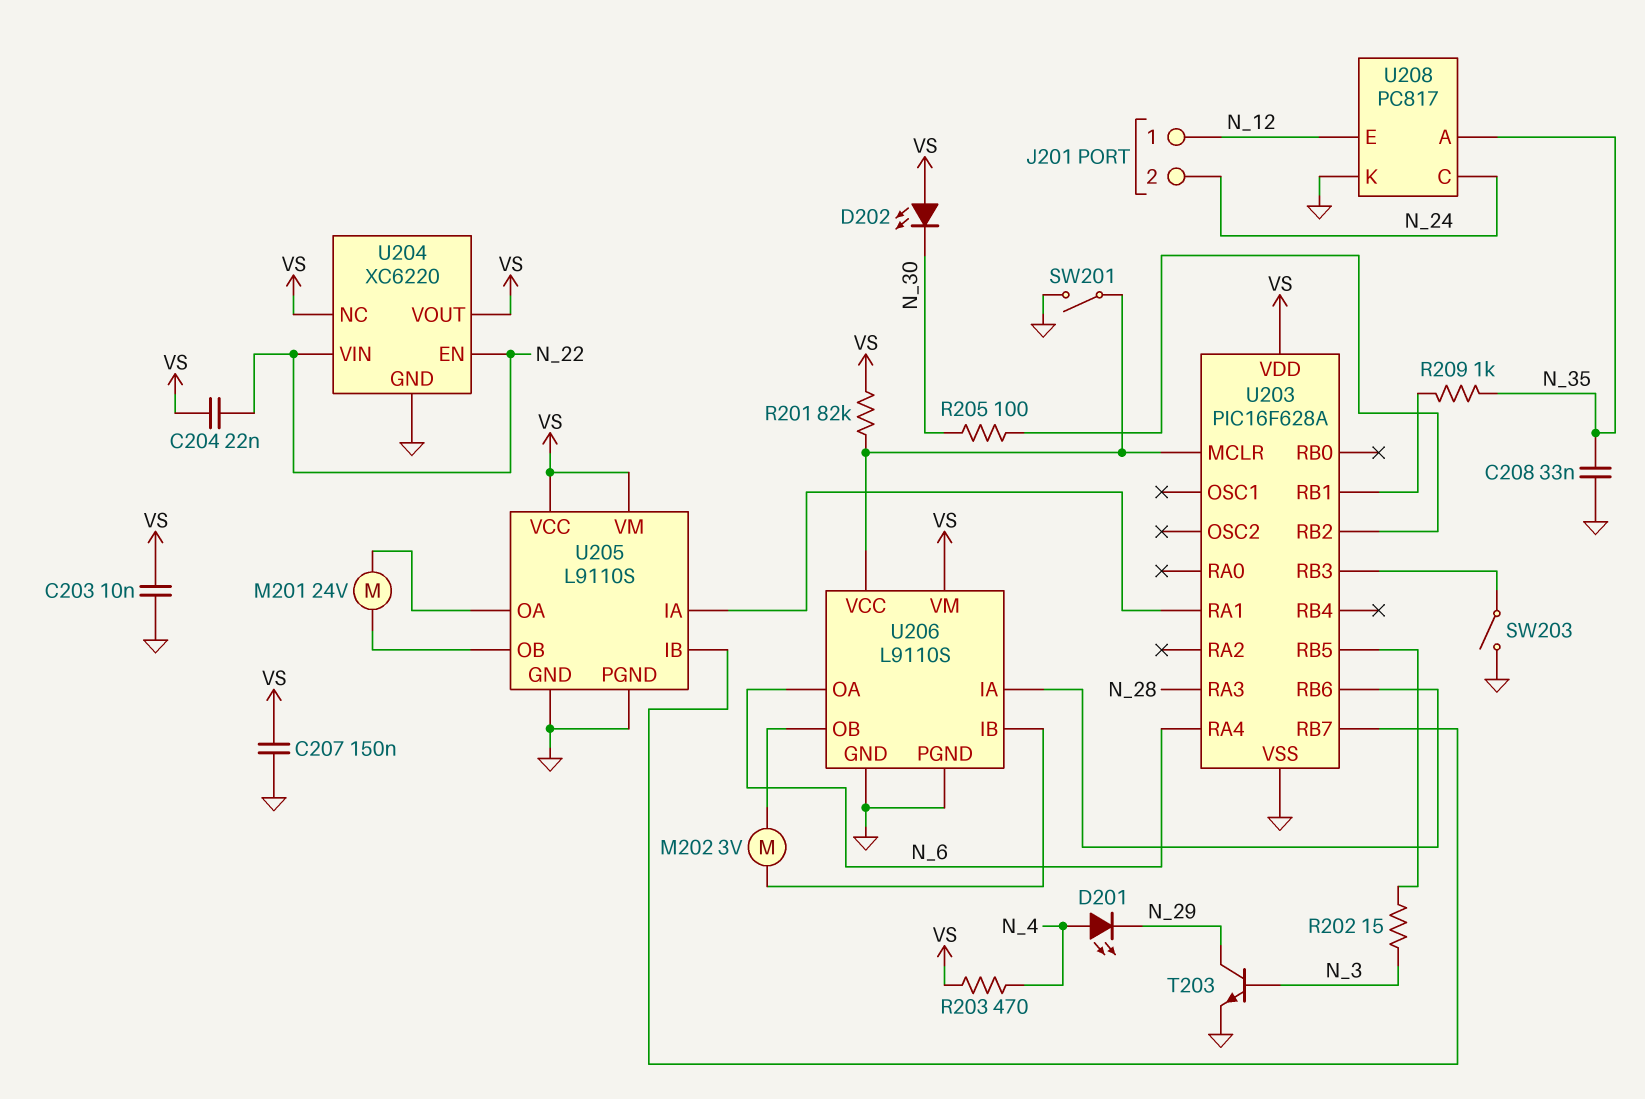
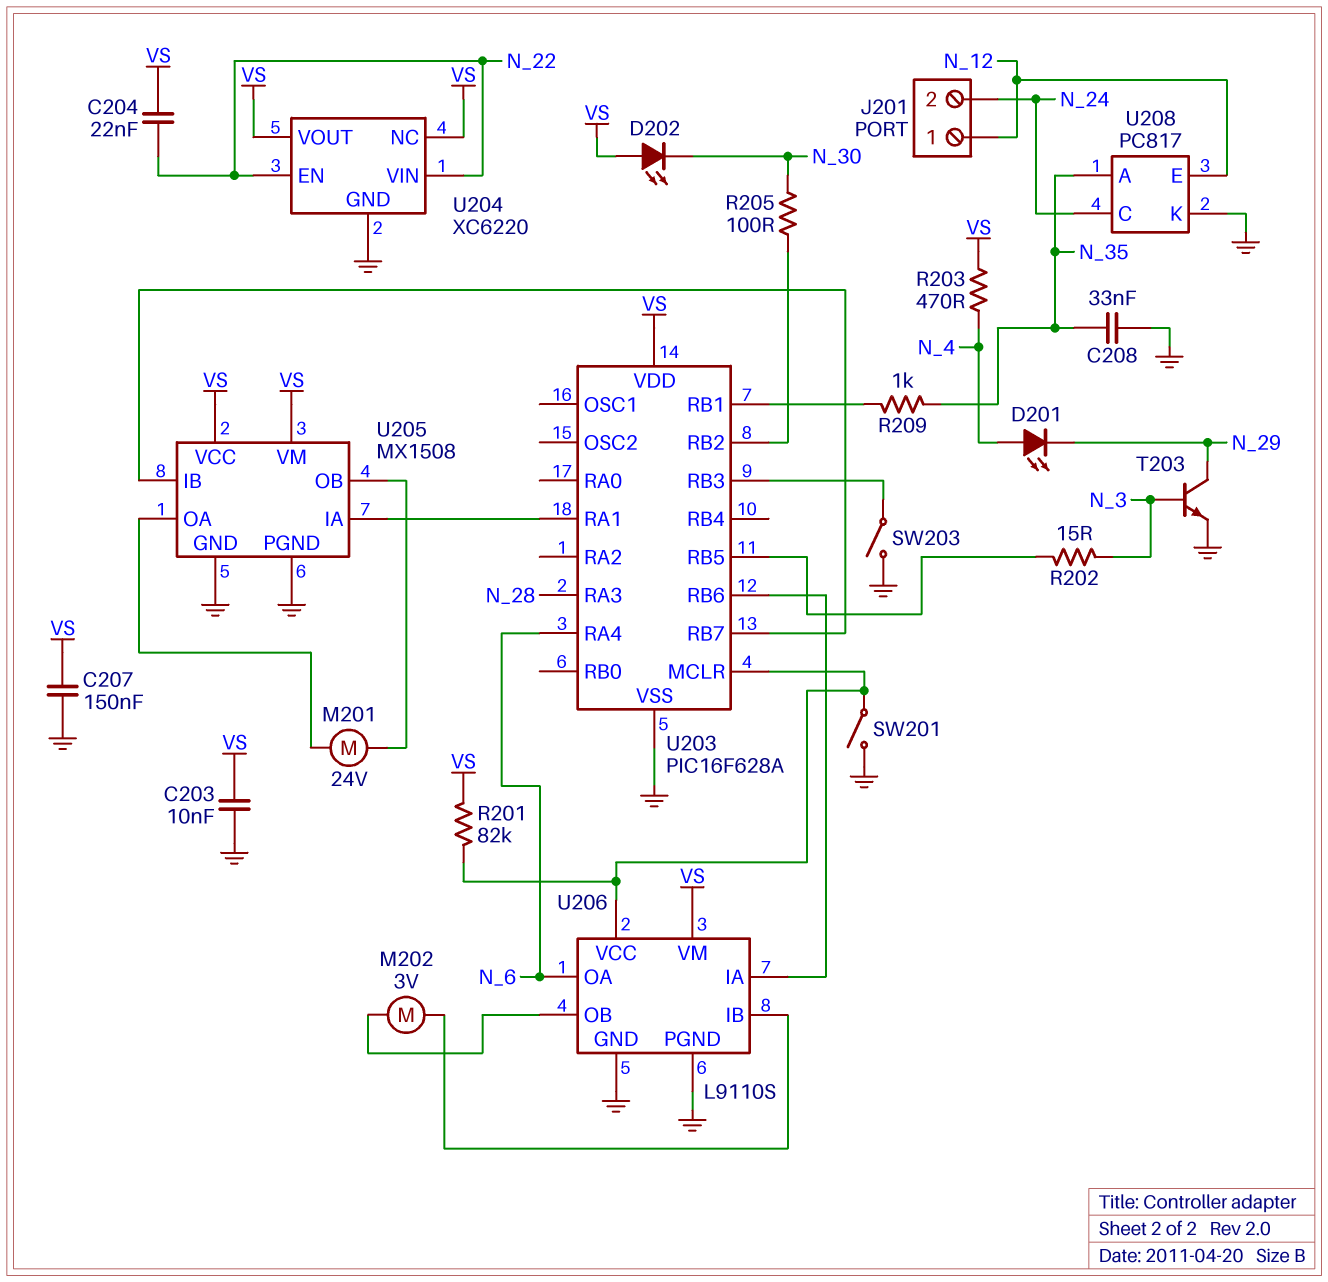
U205: L9110S -> MX1508

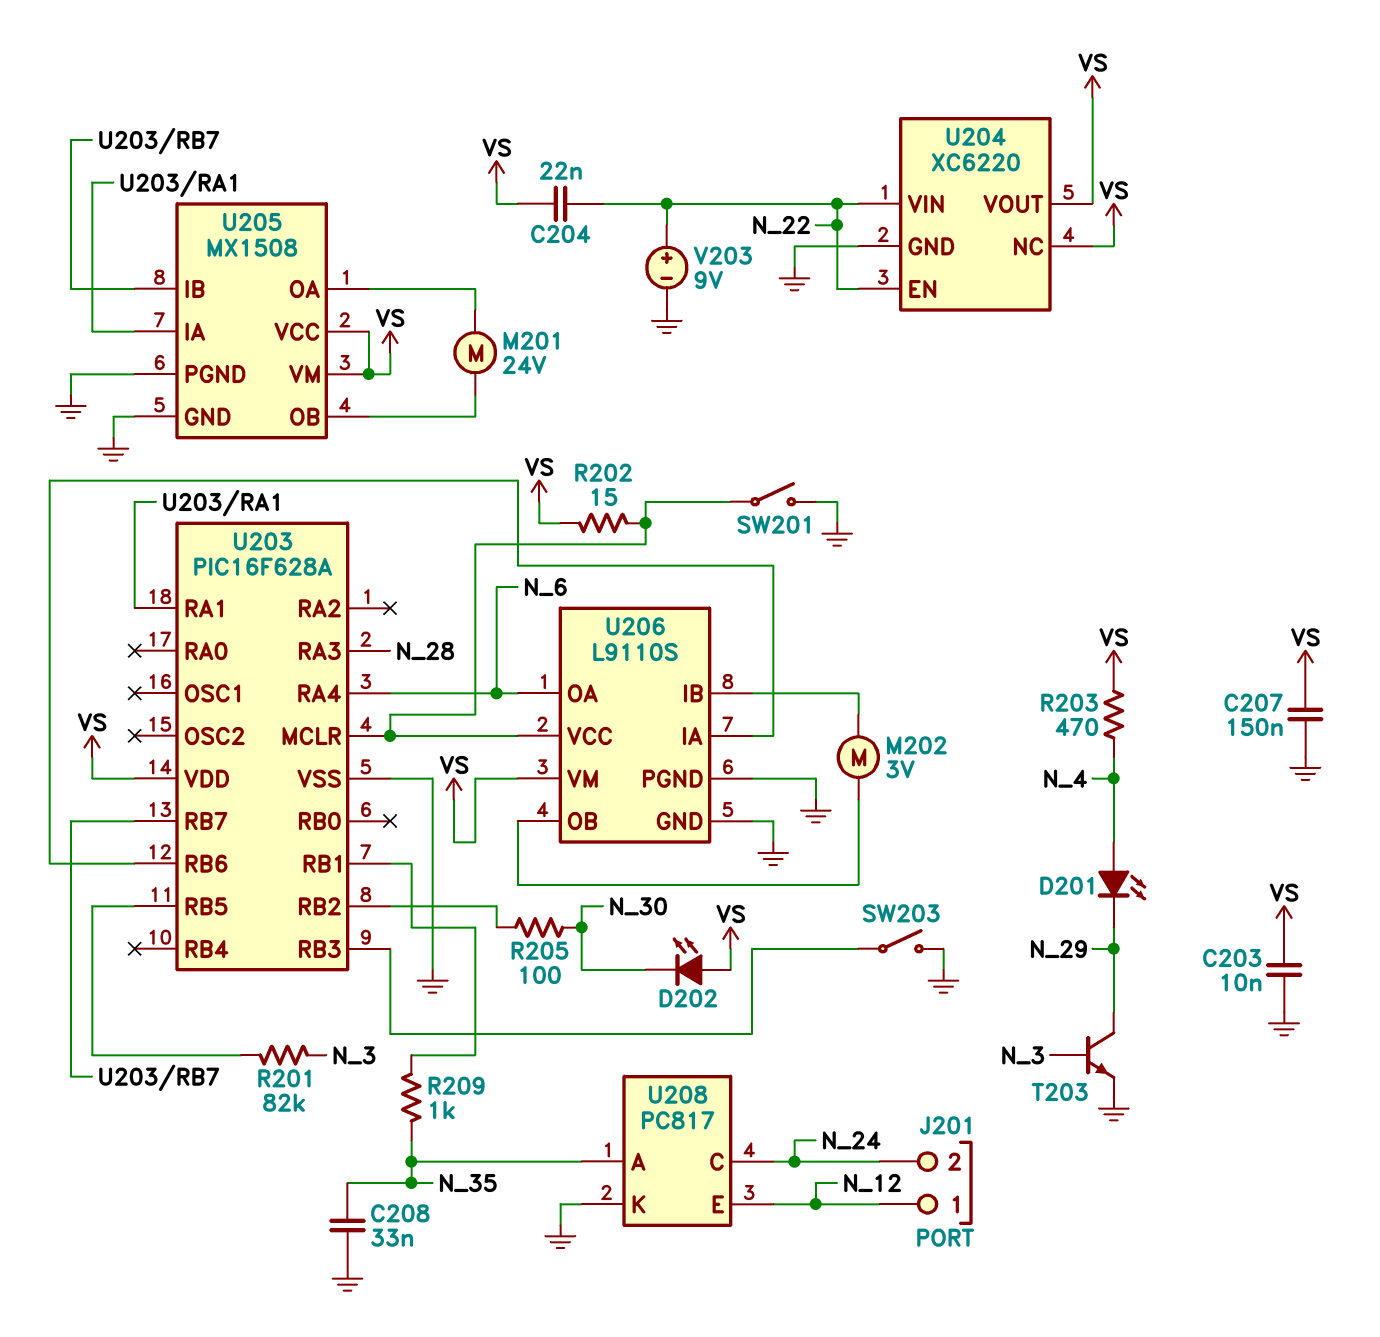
R201: 82k (U203/MCLR, VS) -> 82k (N_3, U203/RB5)
R202: 15 (N_3, U203/RB5) -> 15 (U203/MCLR, VS)
V203: none -> 9V (plus N_22, minus GND)

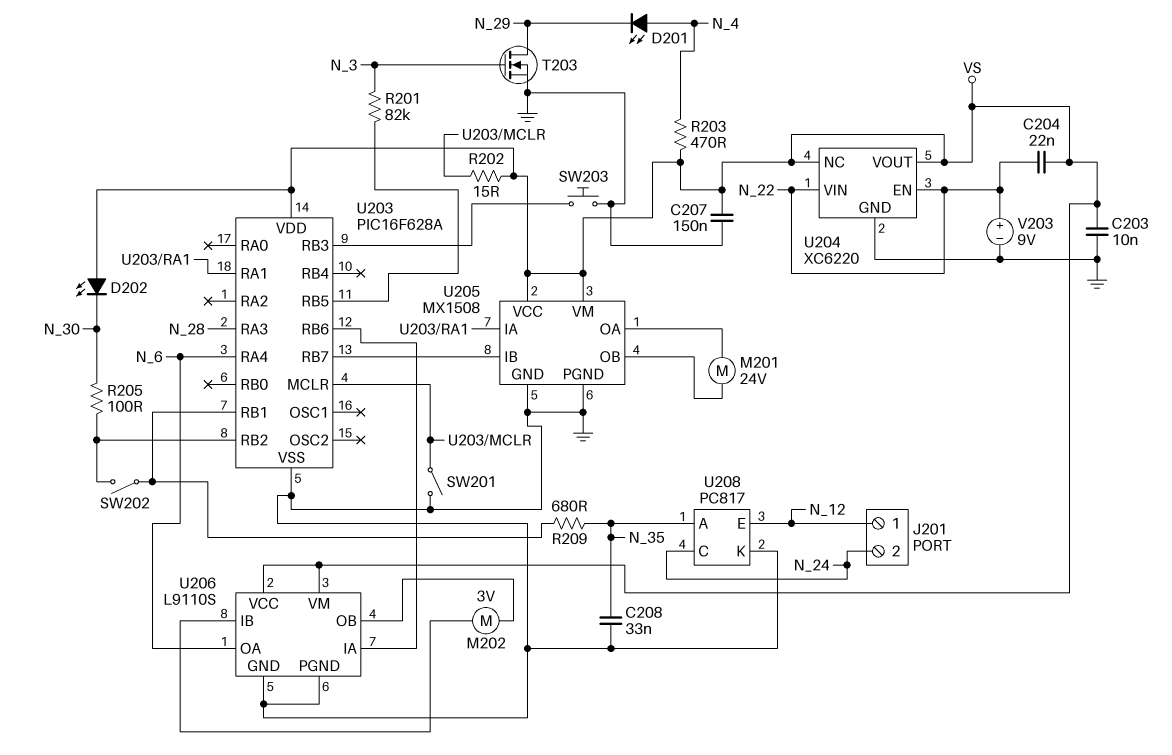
R209: 1k (N_35, U203/RB1) -> 680 (N_35, U203/RB1)
SW202: none -> switch (U203/RB1, U203/RB2)
SW203: switch (GND, U203/RB3) -> button (GND, U203/RB3)
T203: NPN (B N_3, C N_29, E GND) -> NMOS (G N_3, D N_29, S GND)
U206 pin VCC: U203/MCLR -> VS

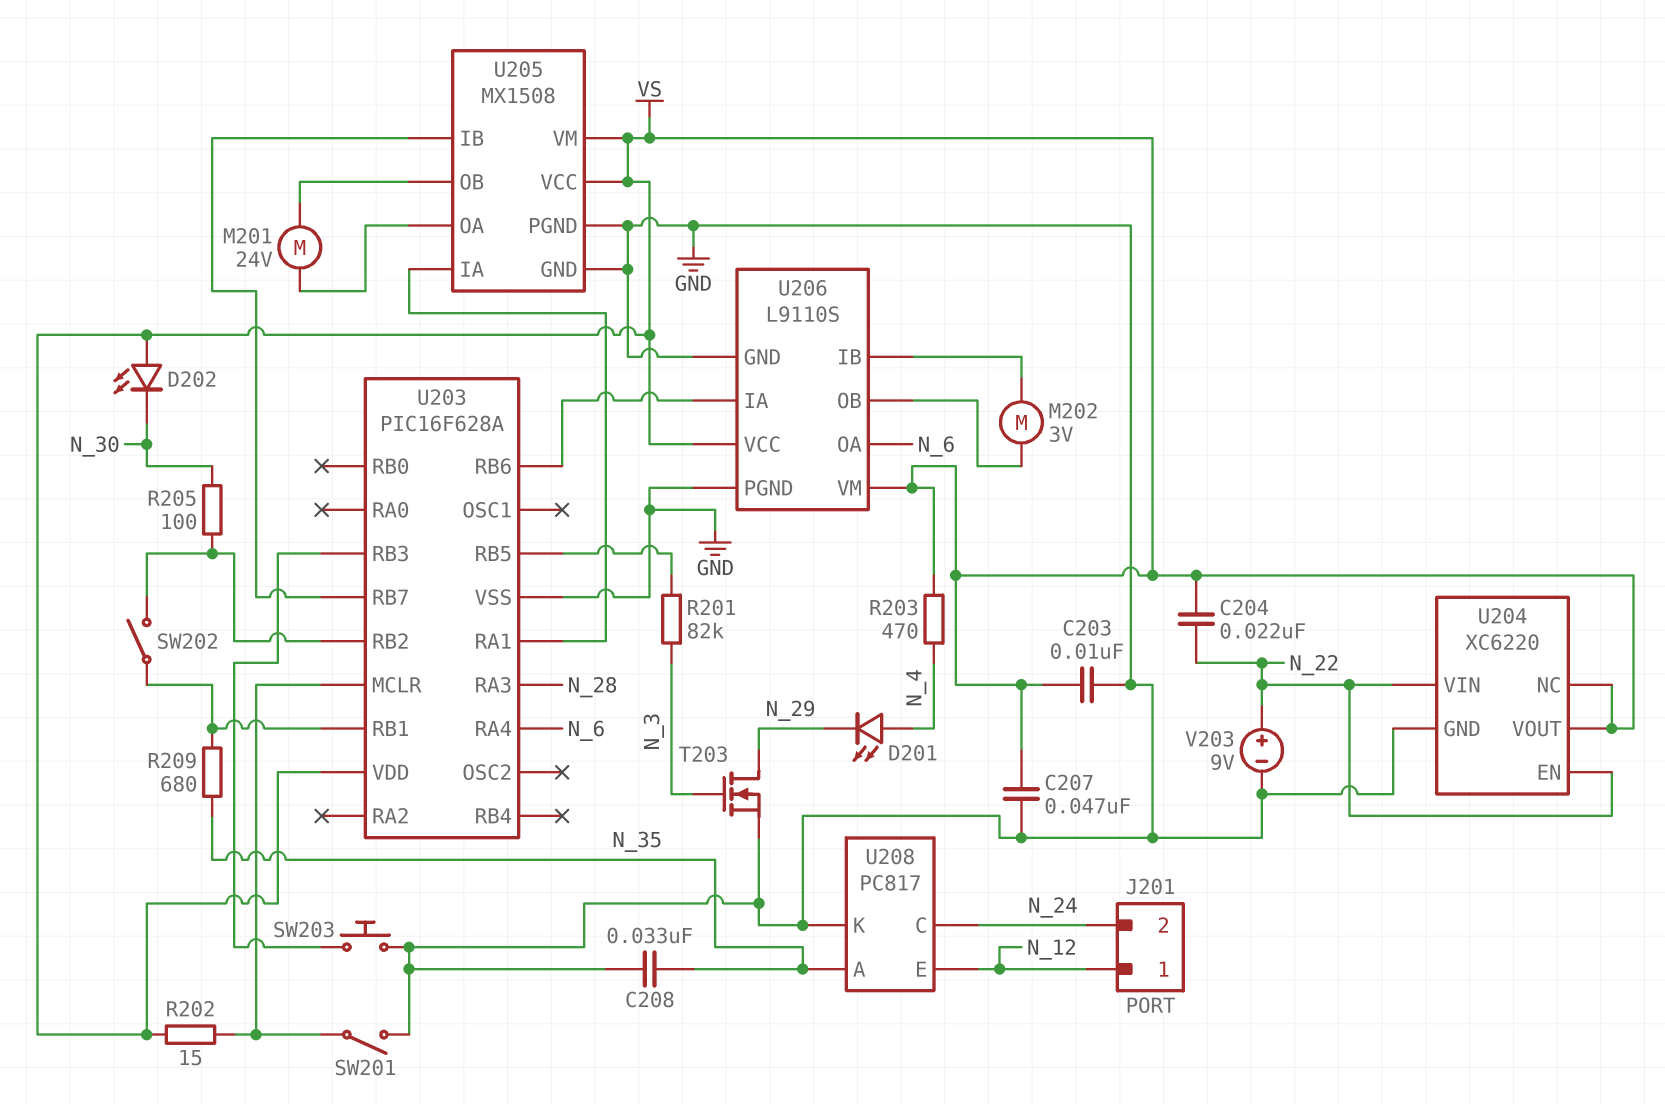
C207: 150nF (GND, VS) -> 47nF (GND, VS)

